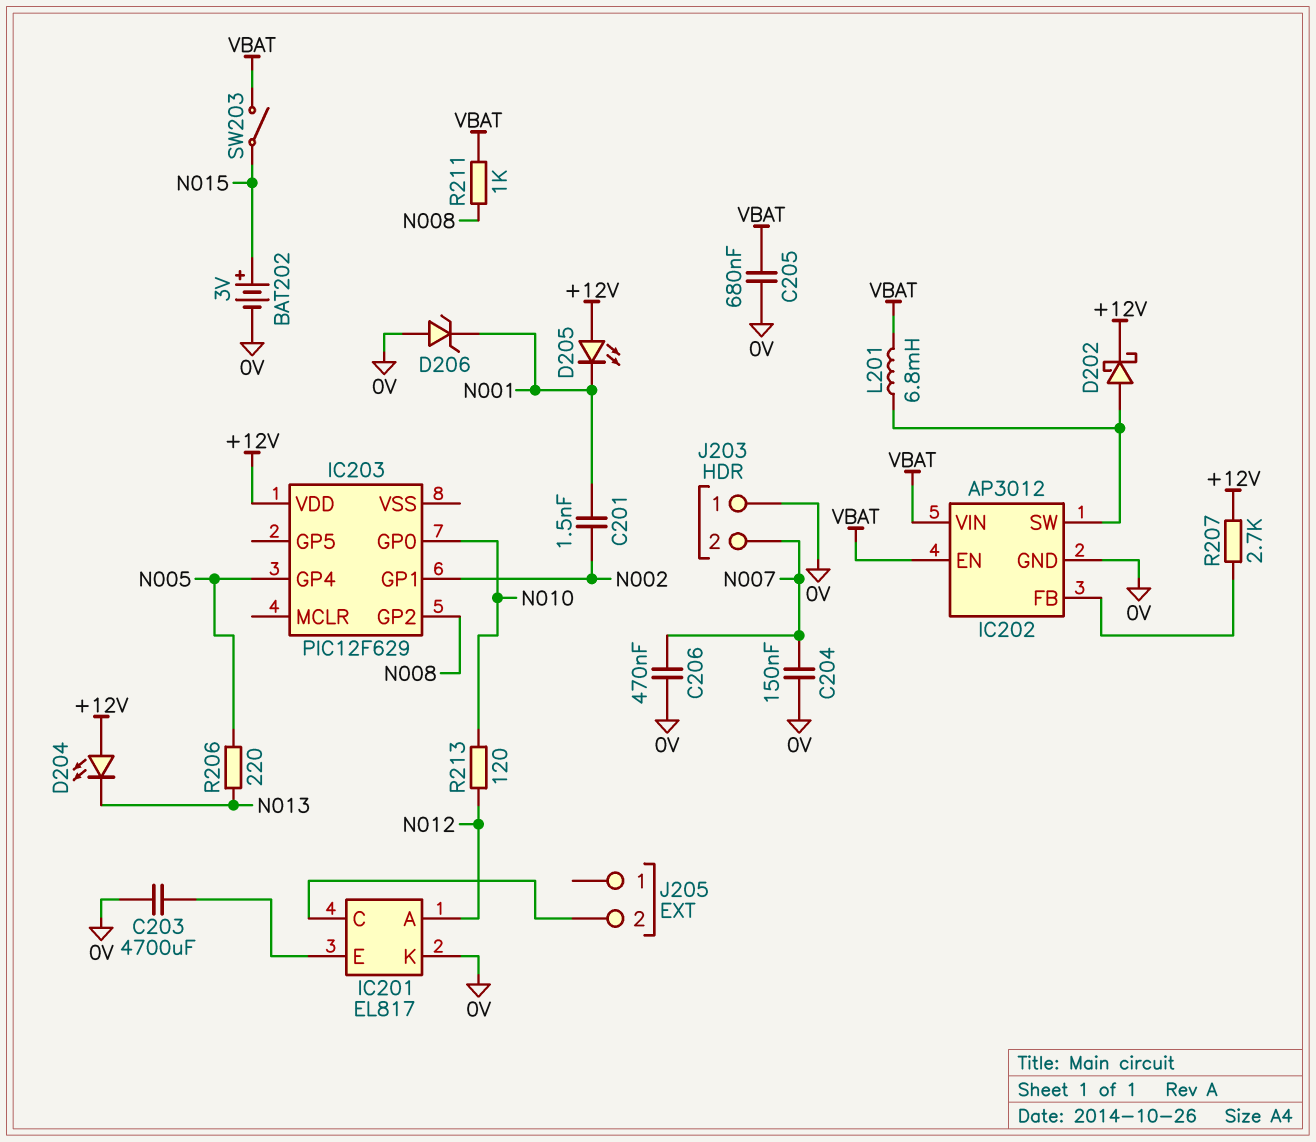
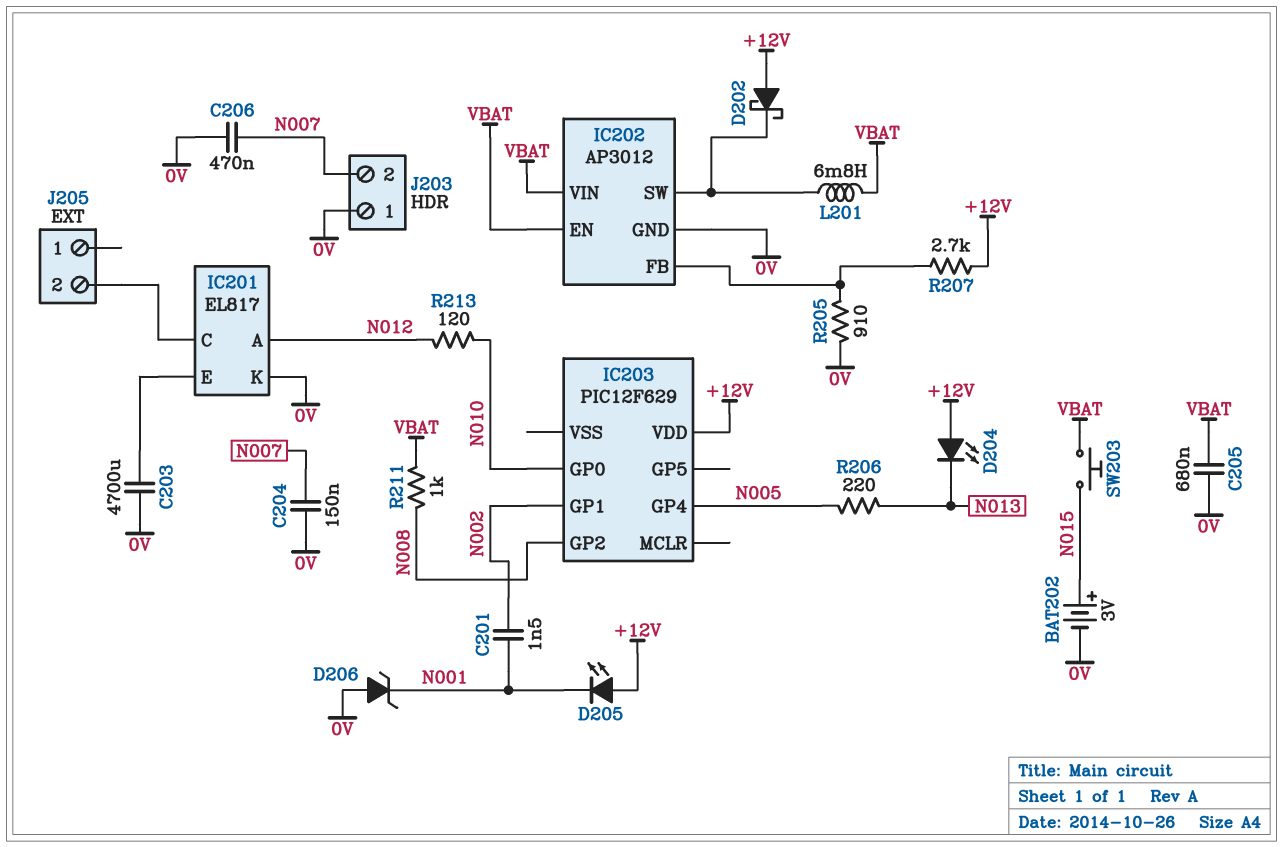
D202: schottky (A IC202/SW, K +12V) -> schottky (A +12V, K IC202/SW)
R205: none -> 910 (0V, IC202/FB)
SW203: switch (N015, VBAT) -> button (N015, VBAT)

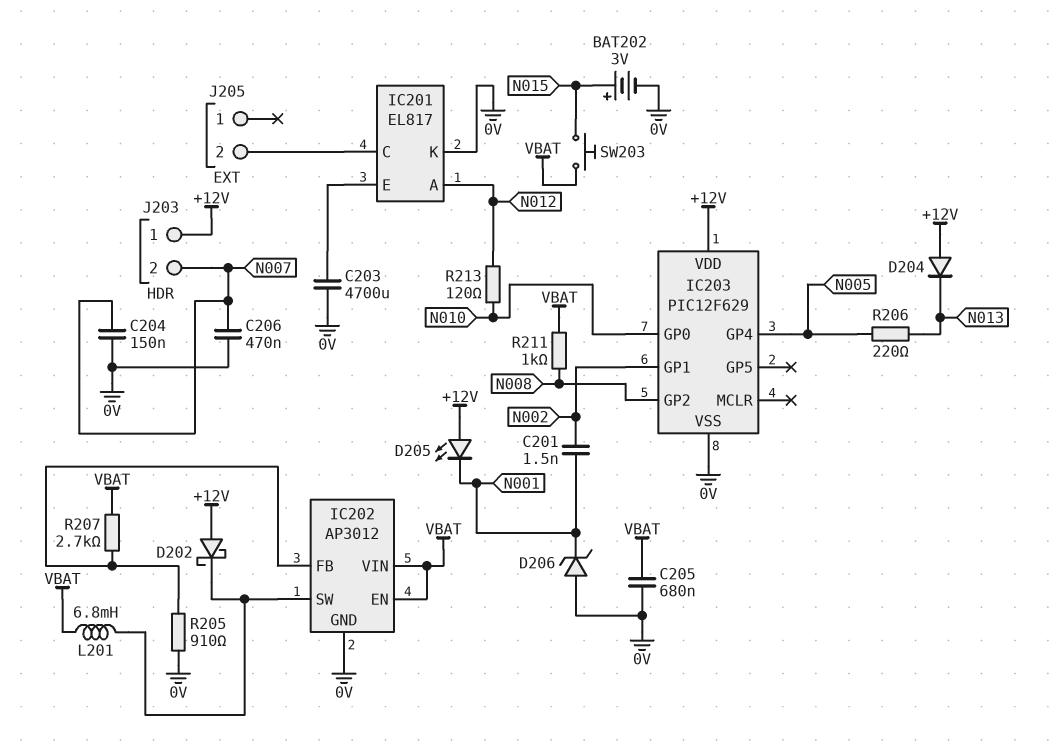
D204: LED (A +12V, K N013) -> diode (A +12V, K N013)
IC203 pin VSS: none -> 0V
J203 pin 1: 0V -> +12V
R207: 2.7k (+12V, IC202/FB) -> 2.7k (IC202/FB, VBAT)

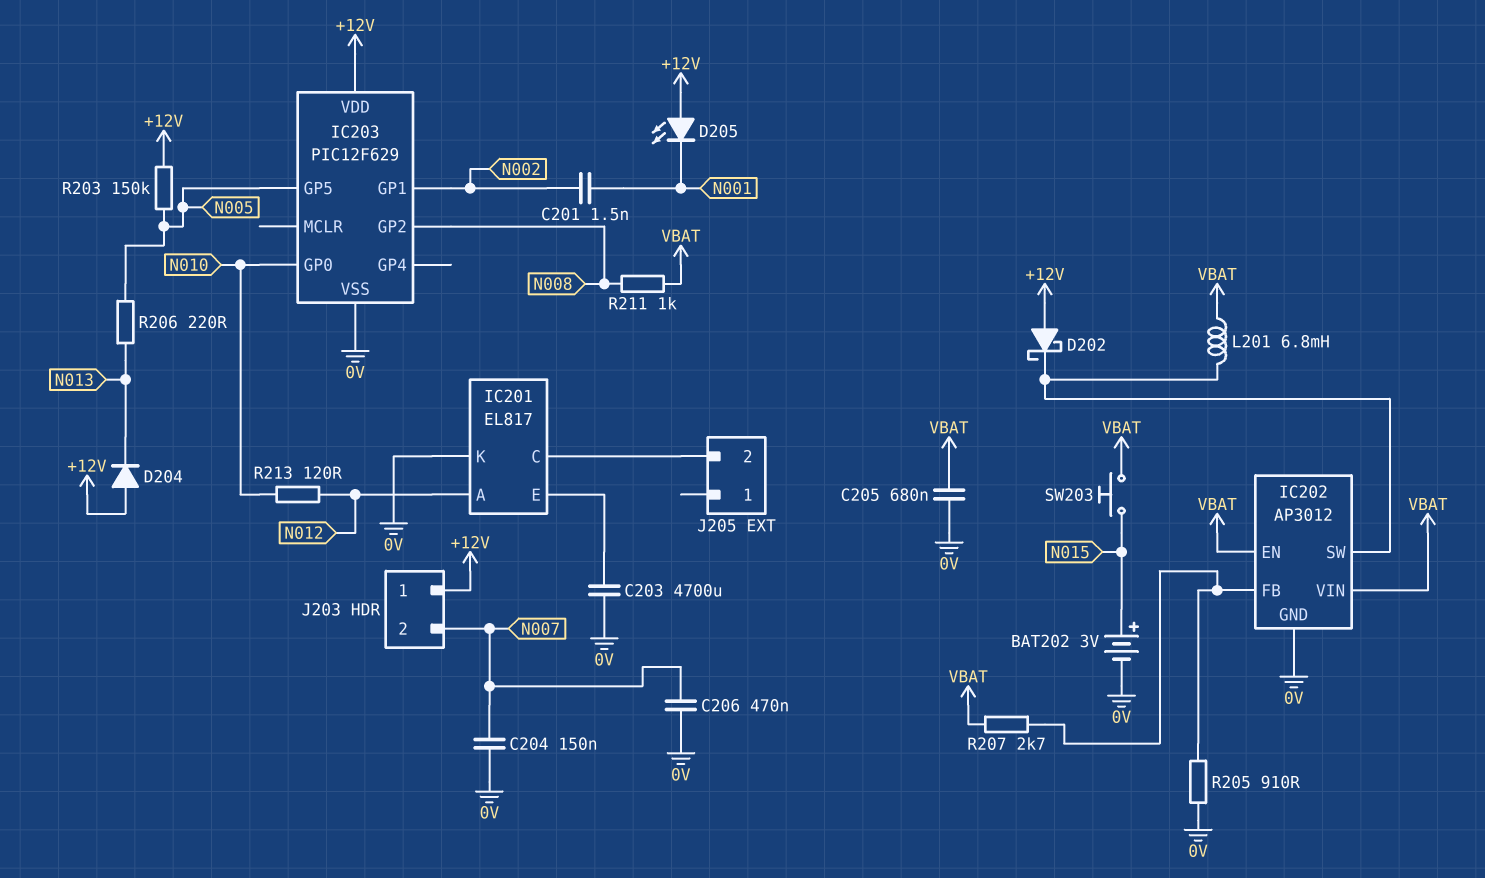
D206: zener (A 0V, K N001) -> none
IC203 pin GP4: N005 -> none
IC203 pin GP5: none -> N005
R203: none -> 150k (+12V, N005)

